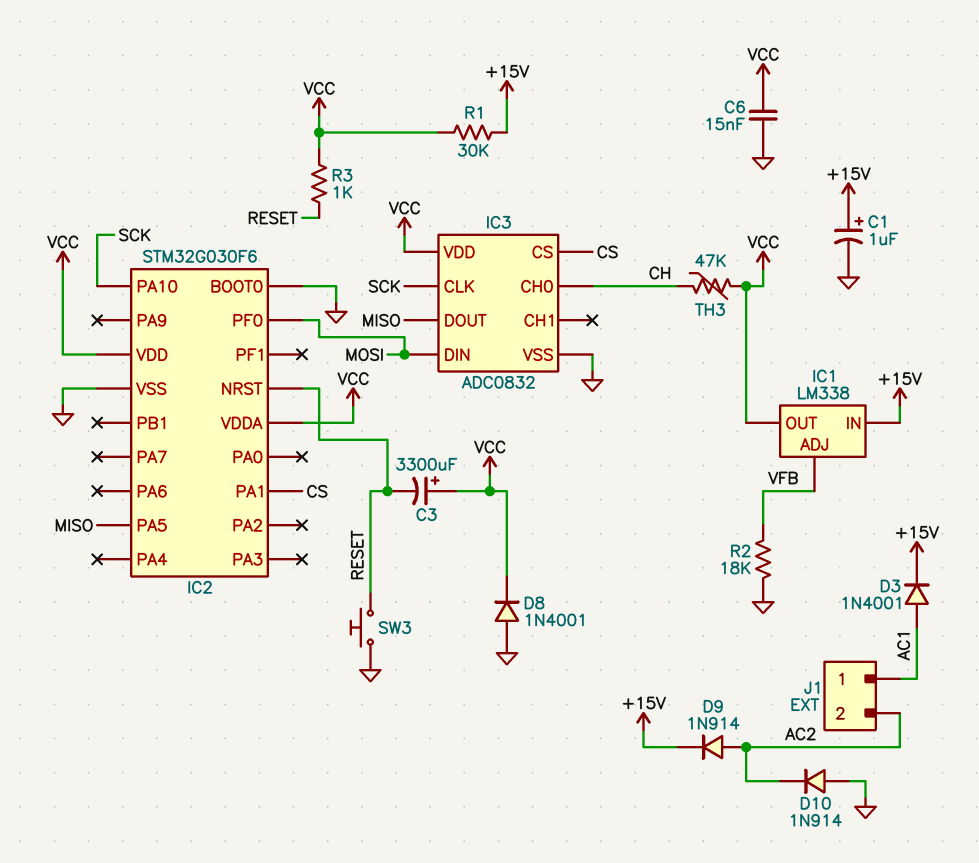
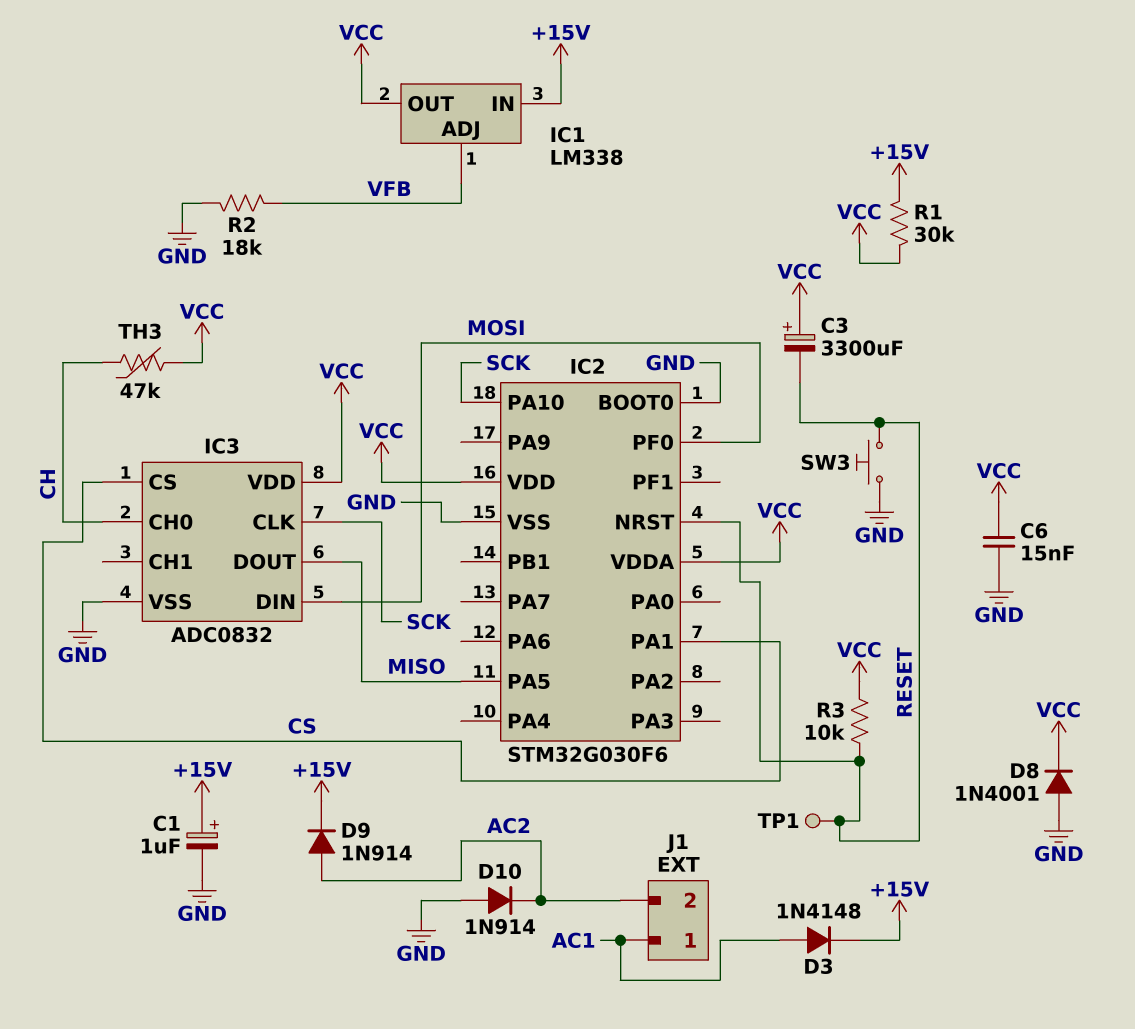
D3: diode 1N4001 (A AC1, K +15V) -> diode 1N4148 (A AC1, K +15V)
R3: 1k (RESET, VCC) -> 10k (RESET, VCC)
TP1: none -> test point (RESET)

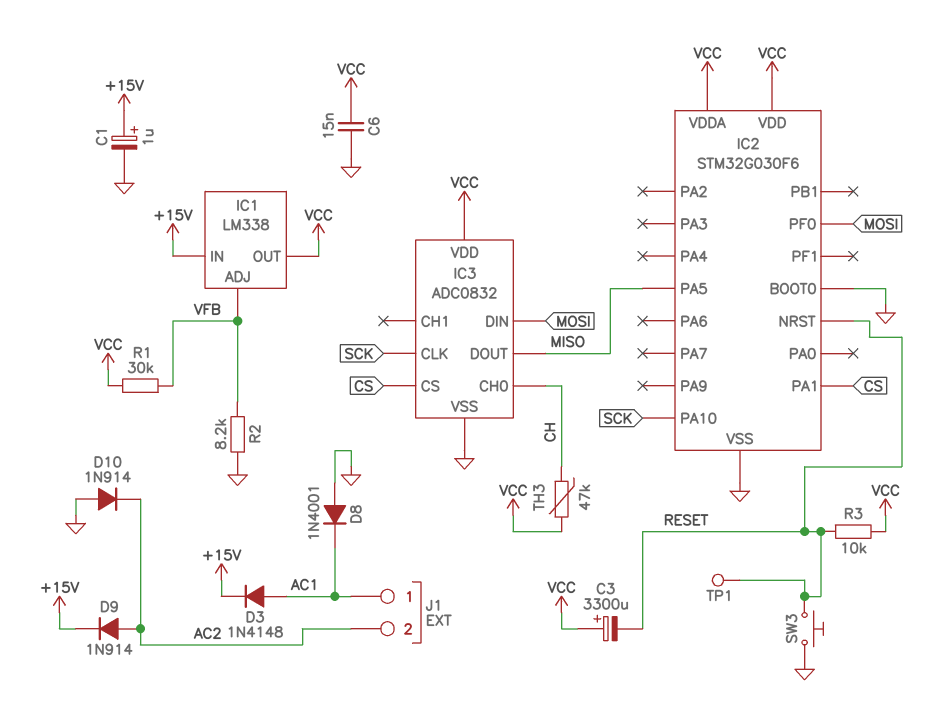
D8: diode 1N4001 (A GND, K VCC) -> diode 1N4001 (A GND, K AC1)
R1: 30k (+15V, VCC) -> 30k (VCC, VFB)
R2: 18k (GND, VFB) -> 8.2k (GND, VFB)

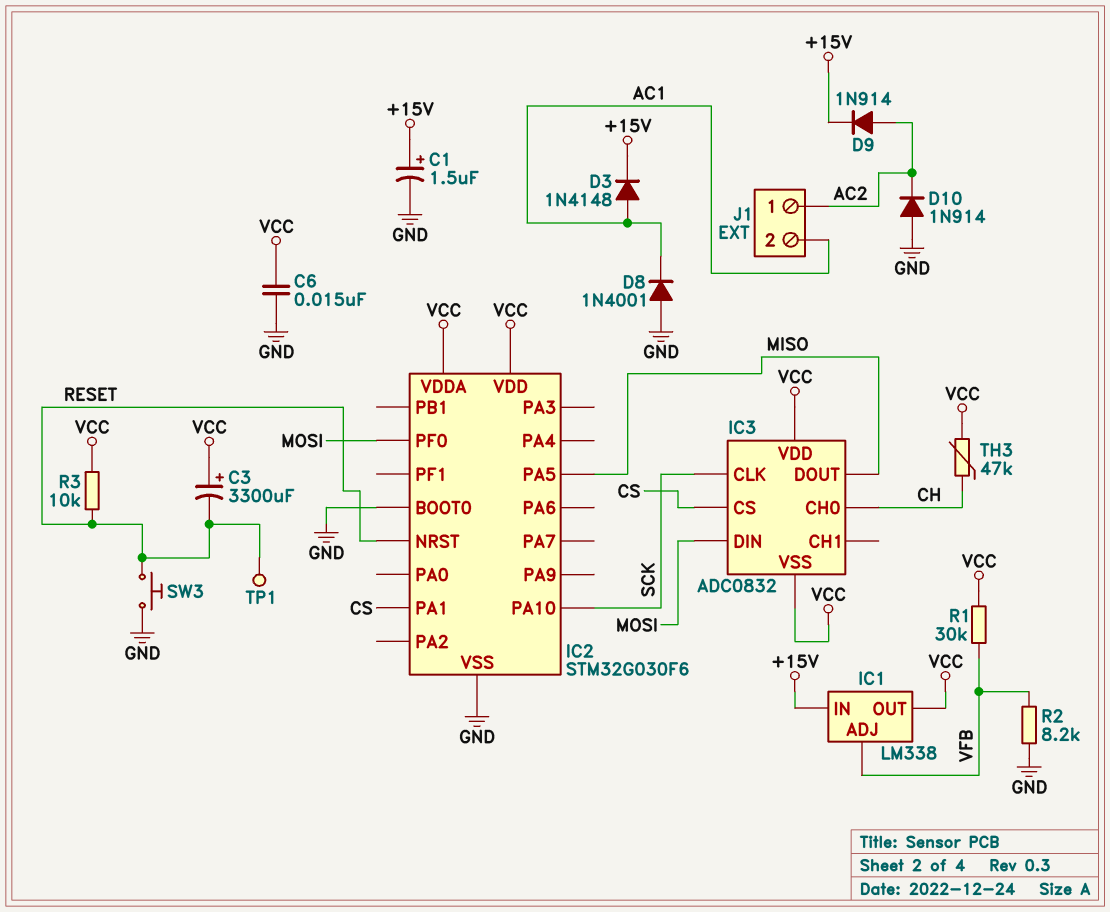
C1: 1uF (plus +15V, minus GND) -> 1.5uF (plus +15V, minus GND)
IC3 pin VSS: GND -> VCC
J1 pin 1: AC1 -> AC2
J1 pin 2: AC2 -> AC1

